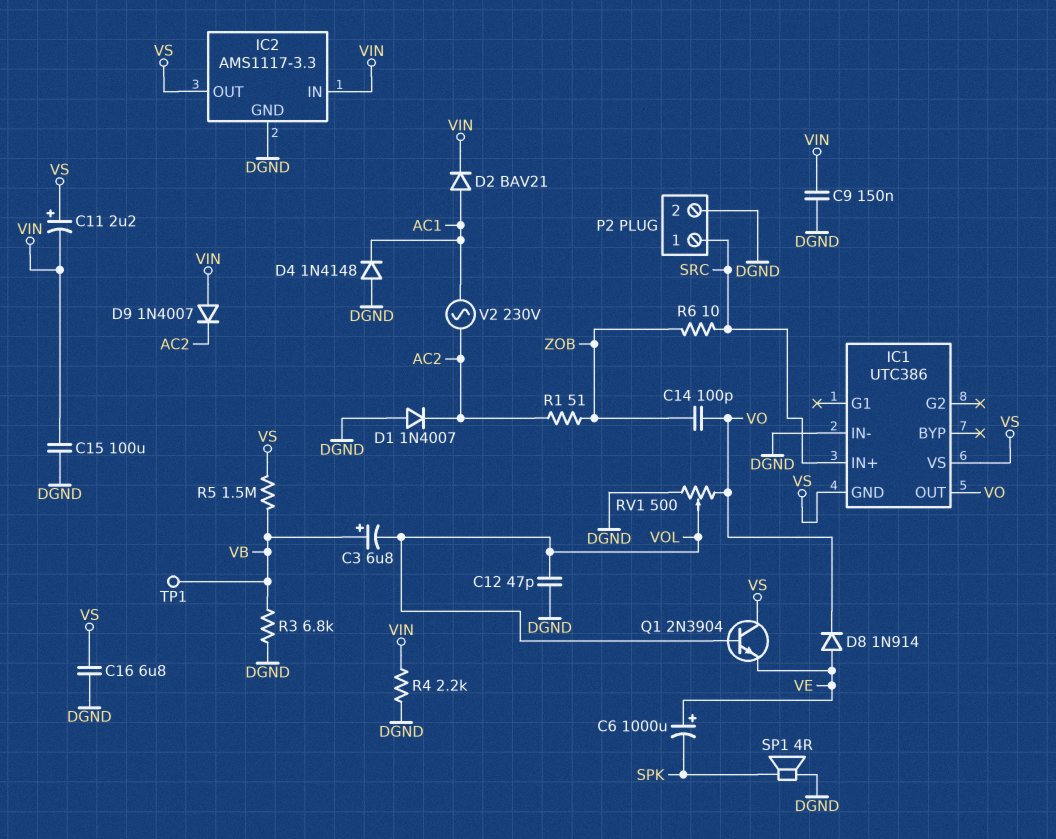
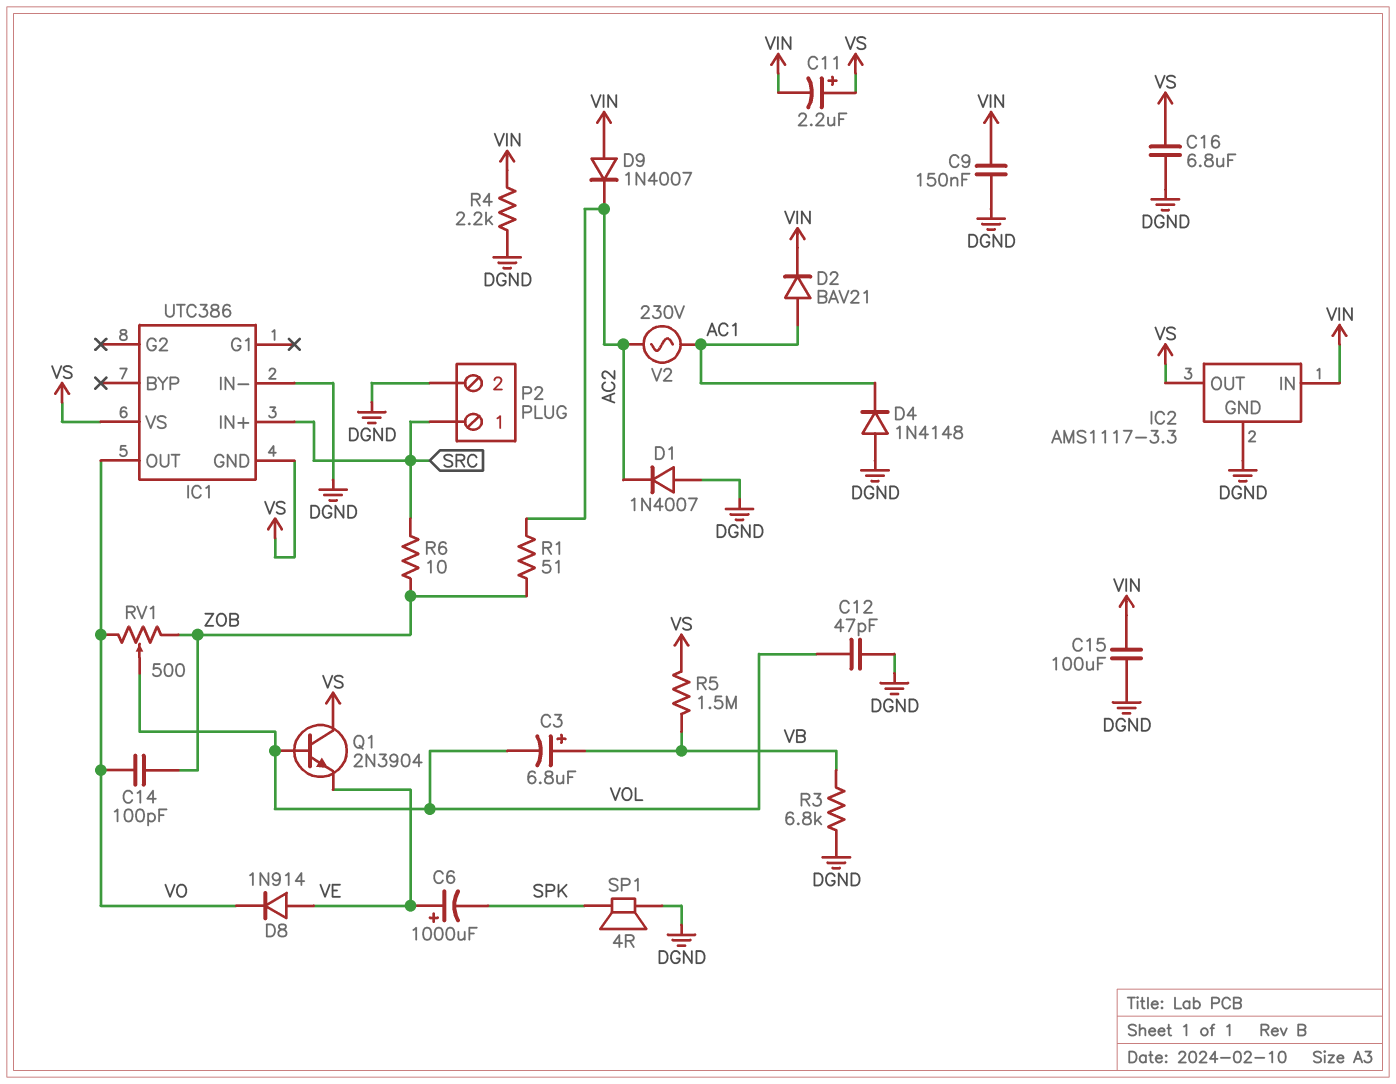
RV1: 500 (DGND, VO, wiper VOL) -> 500 (VO, ZOB, wiper VOL)
TP1: test point (VB) -> none

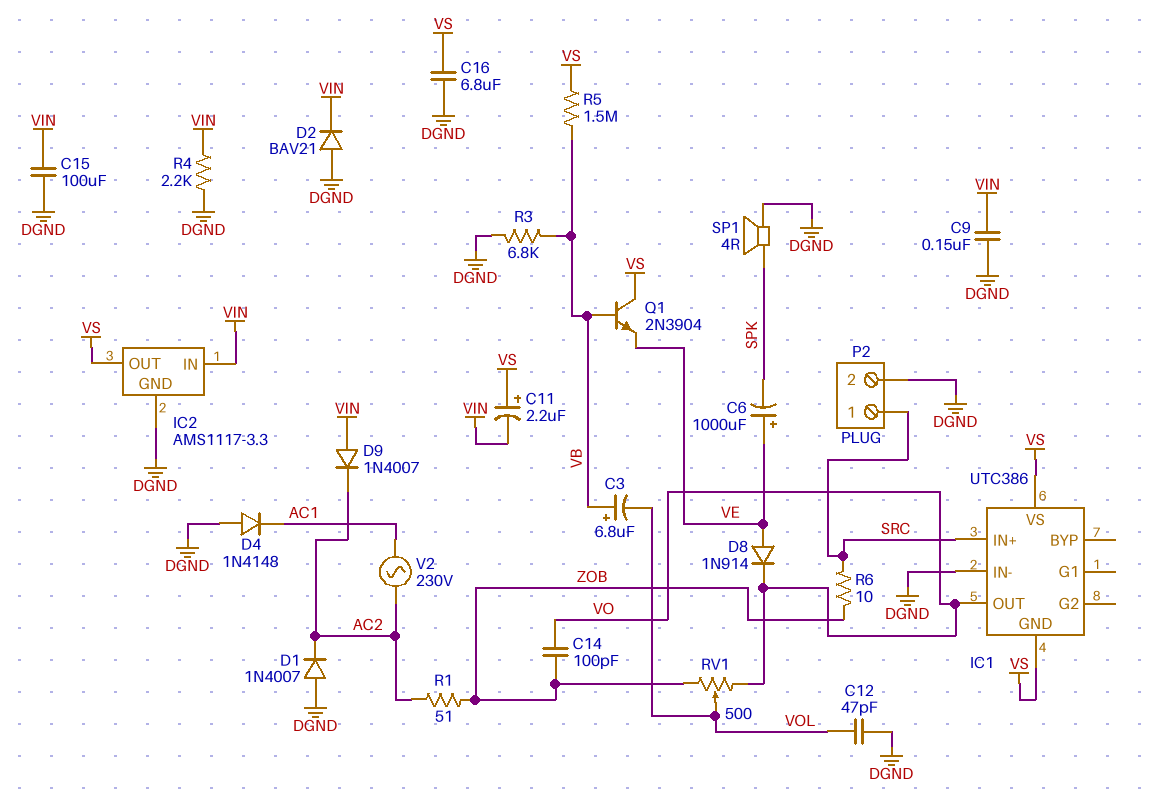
D2: diode BAV21 (A AC1, K VIN) -> diode BAV21 (A DGND, K VIN)
Q1: NPN 2N3904 (B VOL, C VS, E VE) -> NPN 2N3904 (B VB, C VS, E VE)

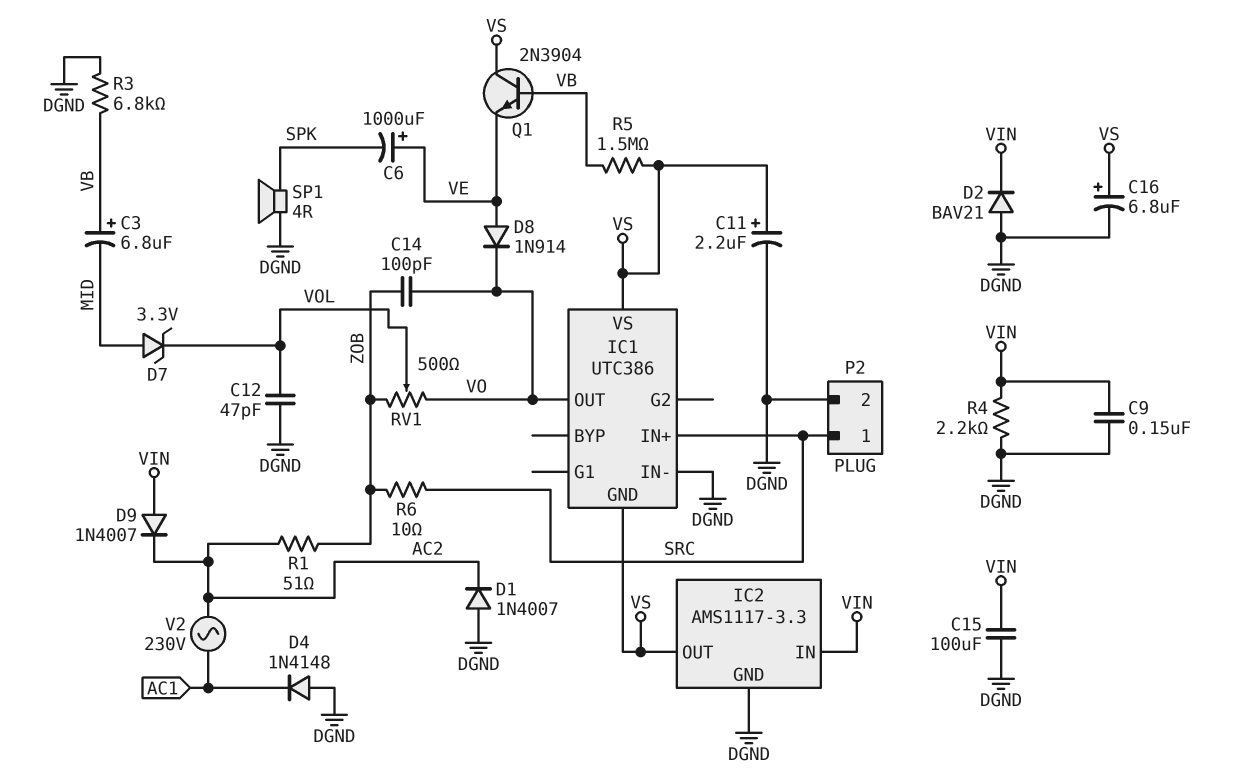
C3: 6.8uF (plus VB, minus VOL) -> 6.8uF (plus VB, minus MID)
C11: 2.2uF (plus VS, minus VIN) -> 2.2uF (plus VS, minus DGND)
C16: 6.8uF (DGND, VS) -> 6.8uF (plus VS, minus DGND)
D7: none -> zener 3.3V (A MID, K VOL)

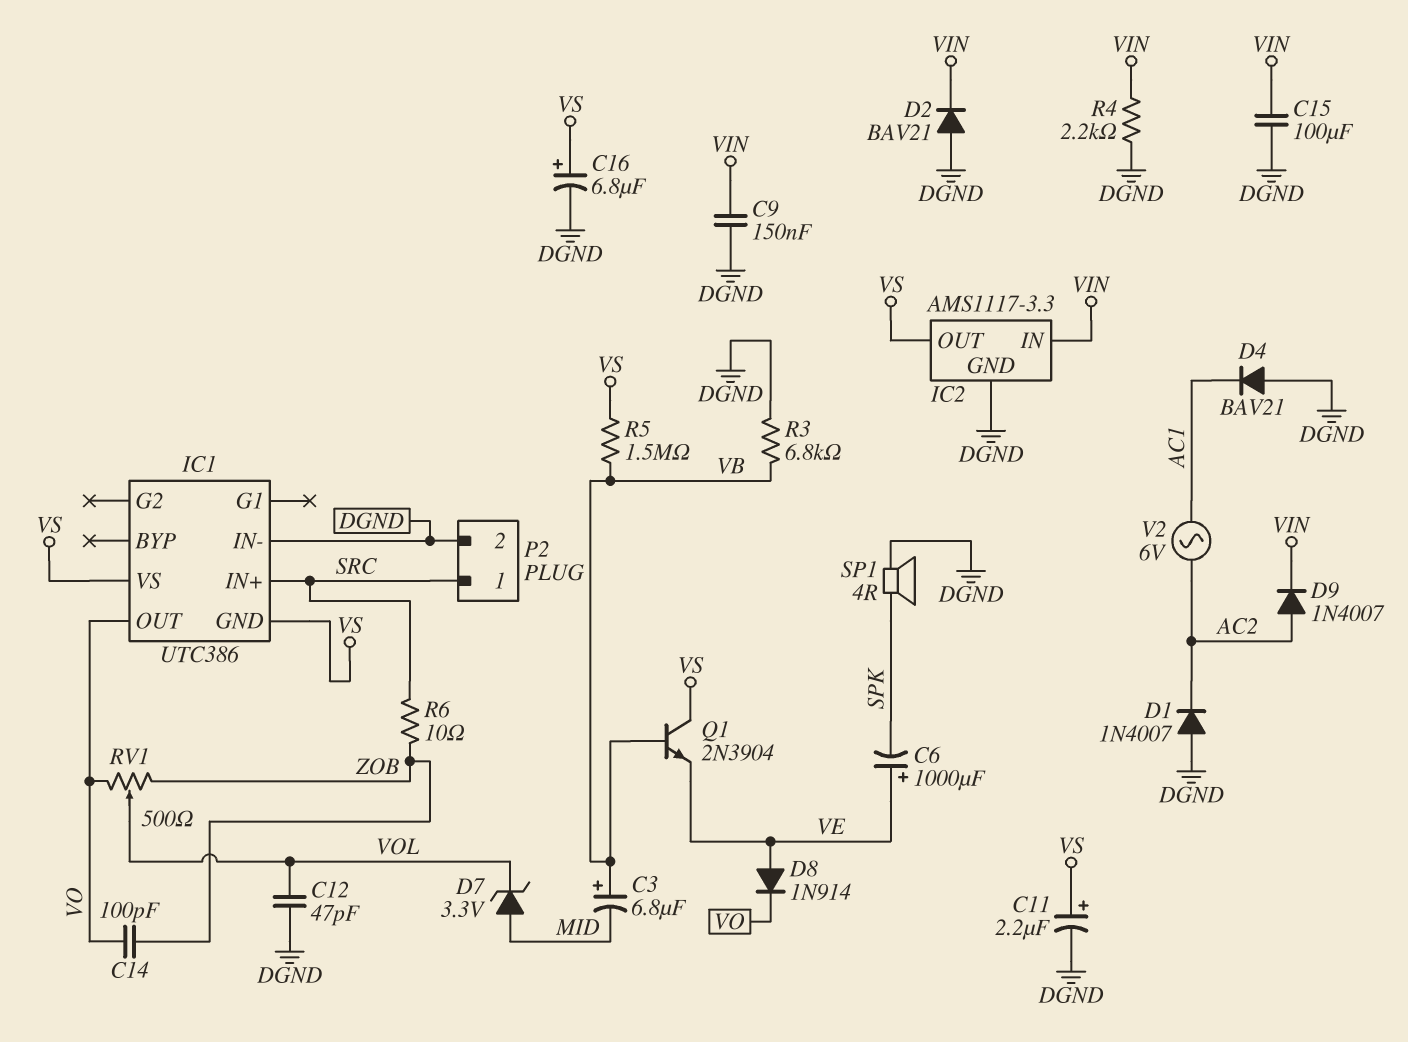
D4: diode 1N4148 (A DGND, K AC1) -> diode BAV21 (A DGND, K AC1)
D9: diode 1N4007 (A VIN, K AC2) -> diode 1N4007 (A AC2, K VIN)
R1: 51 (AC2, ZOB) -> none
V2: AC 230V (AC1, AC2) -> AC 6V (AC1, AC2)

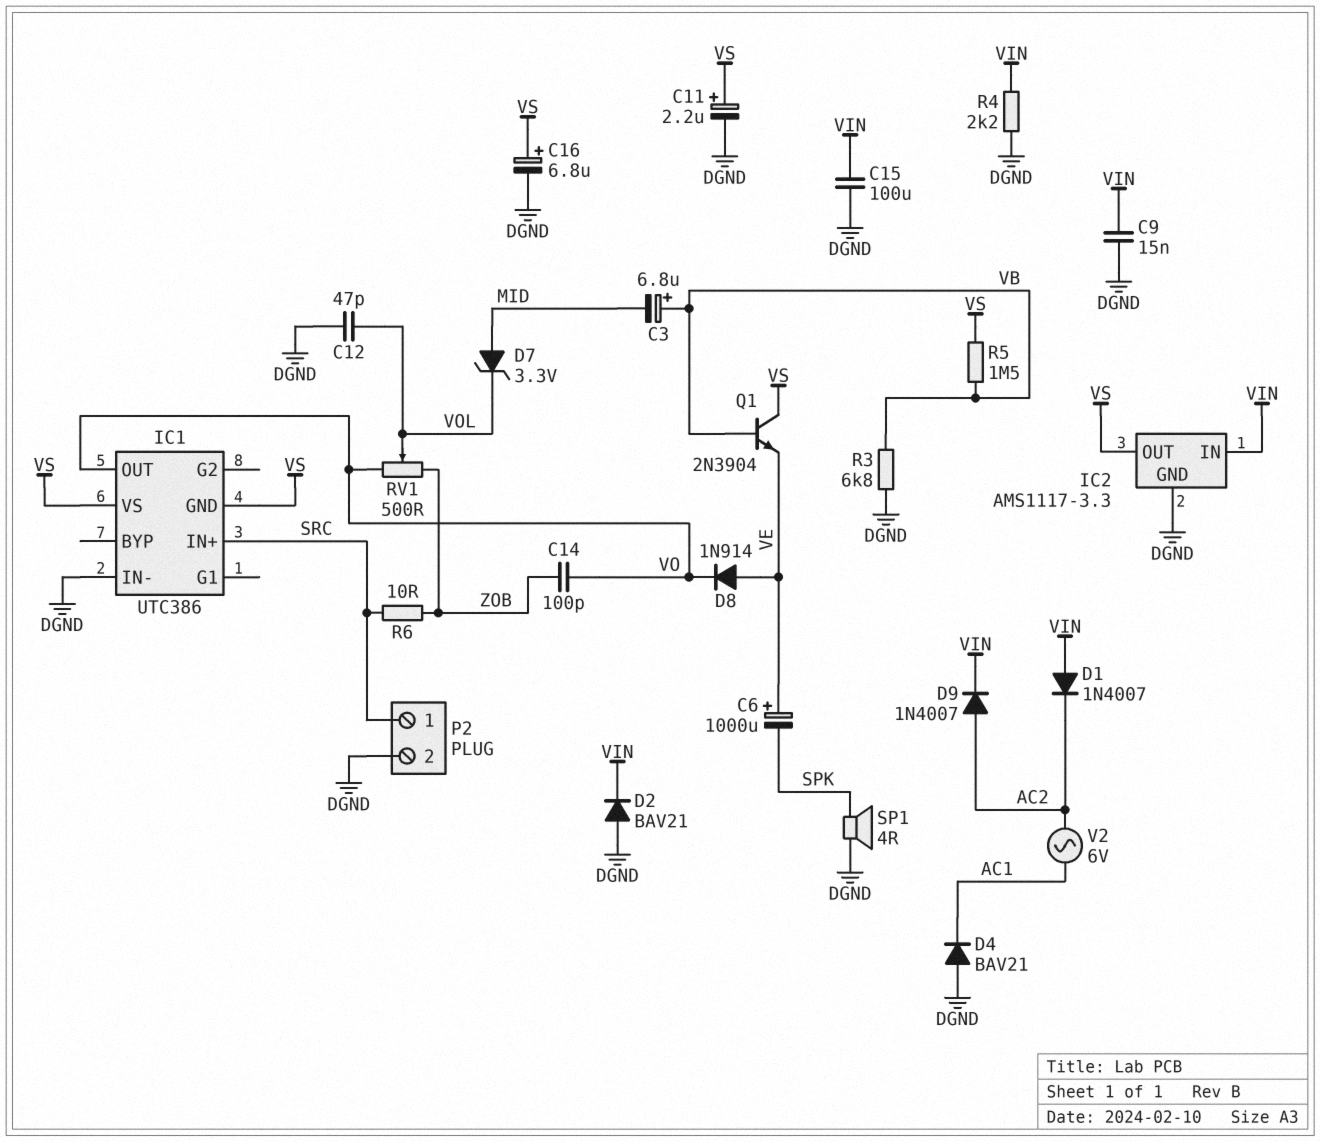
C9: 150nF (DGND, VIN) -> 15nF (DGND, VIN)
D1: diode 1N4007 (A DGND, K AC2) -> diode 1N4007 (A VIN, K AC2)

